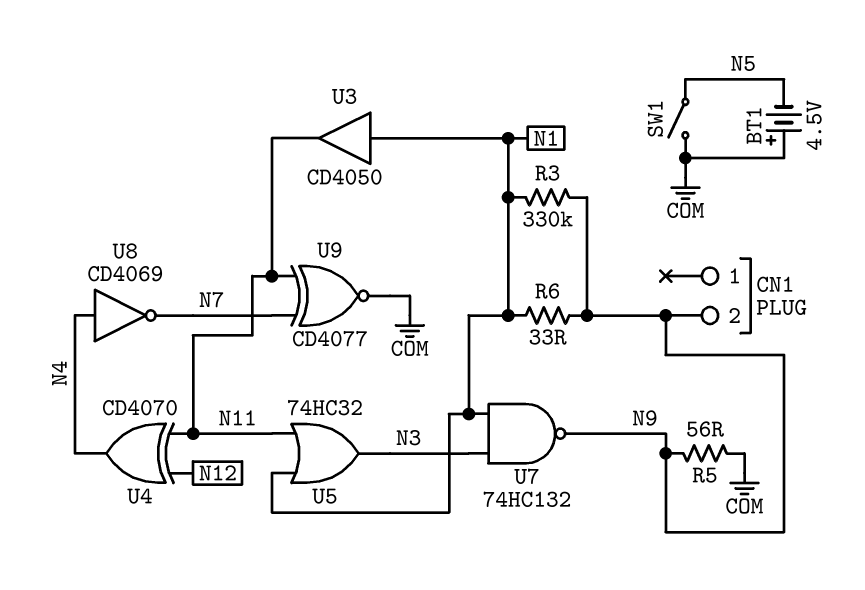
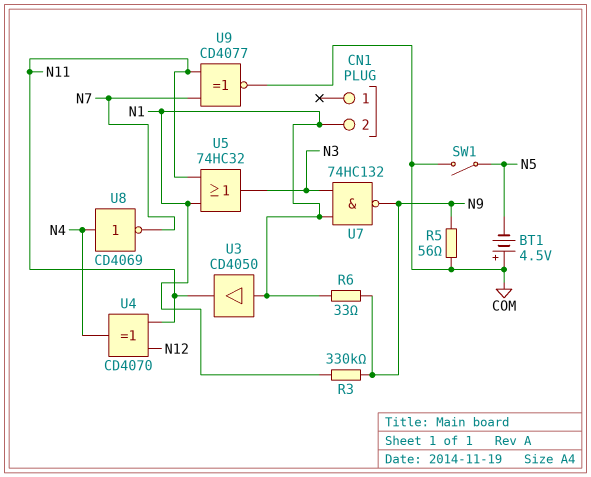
CN1 pin 2: N9 -> N1

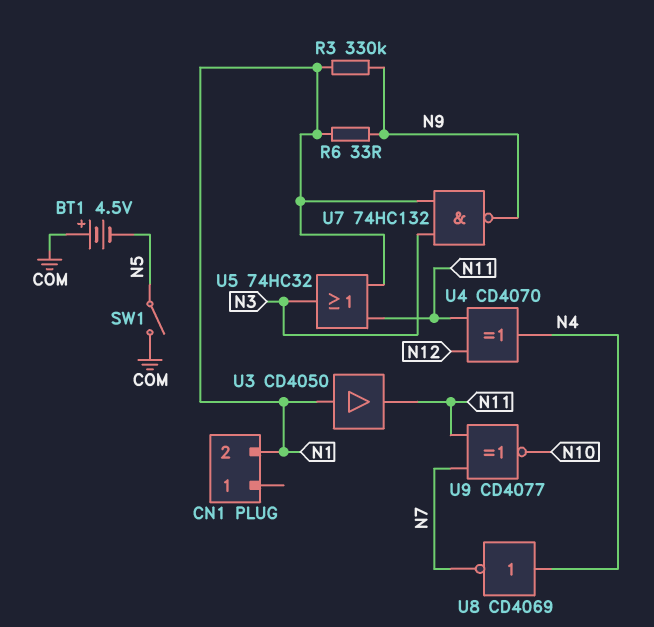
R5: 56 (COM, N9) -> none
U9: XNOR CD4077 (in N7, in N11, out COM) -> XNOR CD4077 (in N7, in N11, out N10)

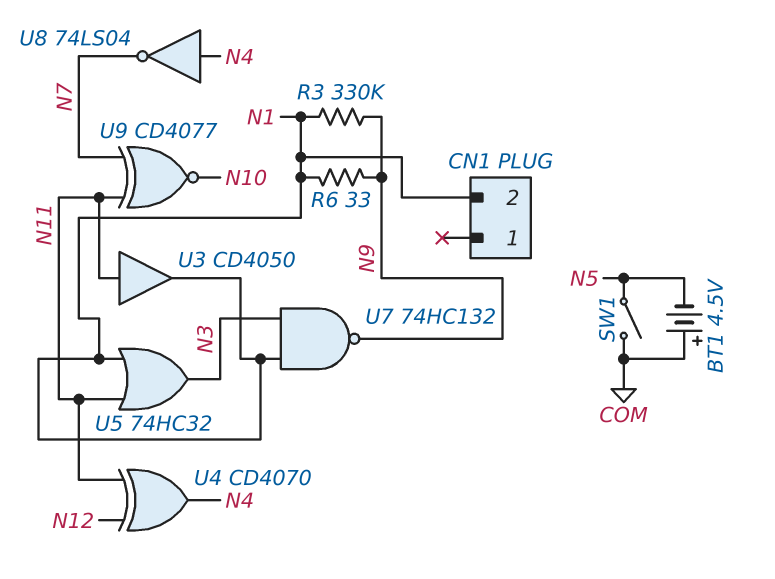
U3: buffer CD4050 (in N1, out N11) -> buffer CD4050 (in N11, out N1)
U8: NOT CD4069 (in N4, out N7) -> NOT 74LS04 (in N4, out N7)

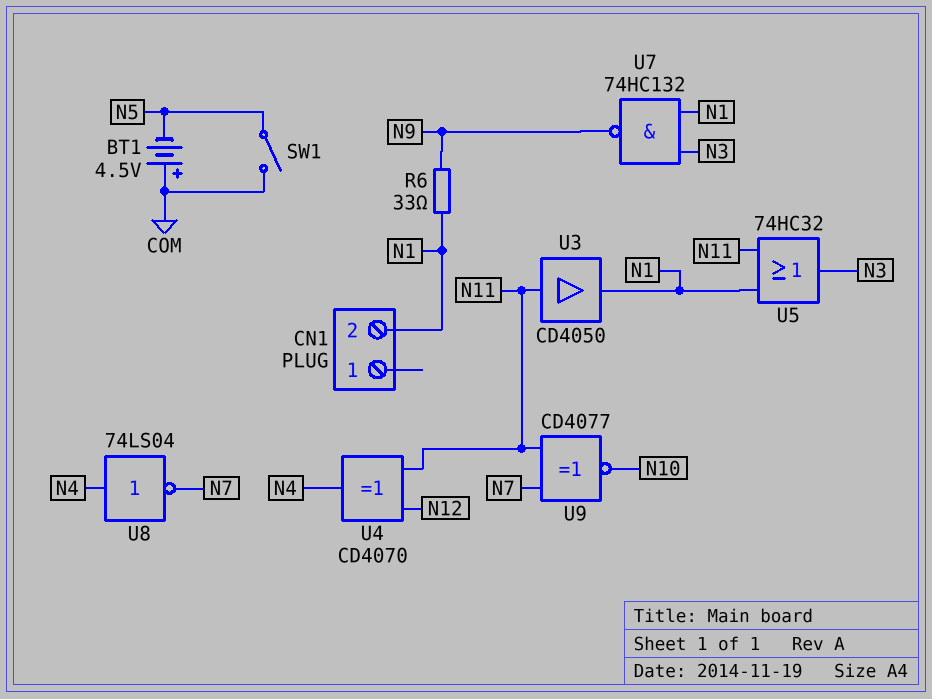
R3: 330k (N1, N9) -> none

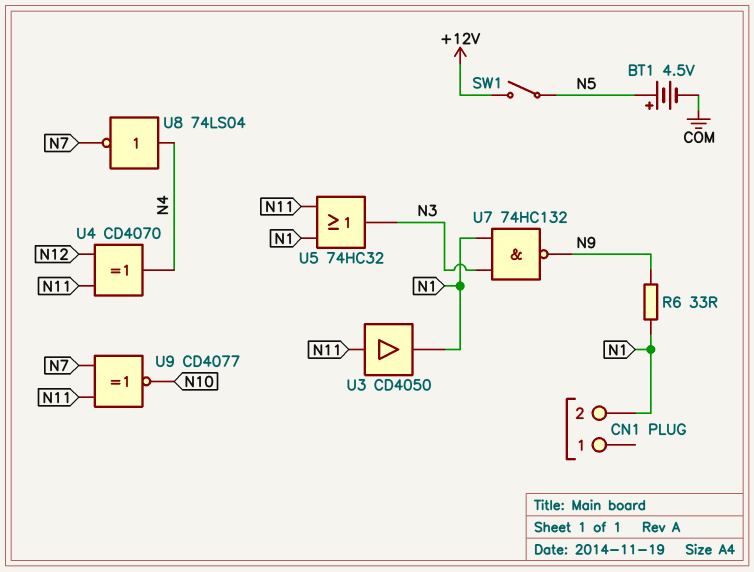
BT1: 4.5V (plus COM, minus N5) -> 4.5V (plus N5, minus COM)
SW1: switch (COM, N5) -> switch (+12V, N5)

